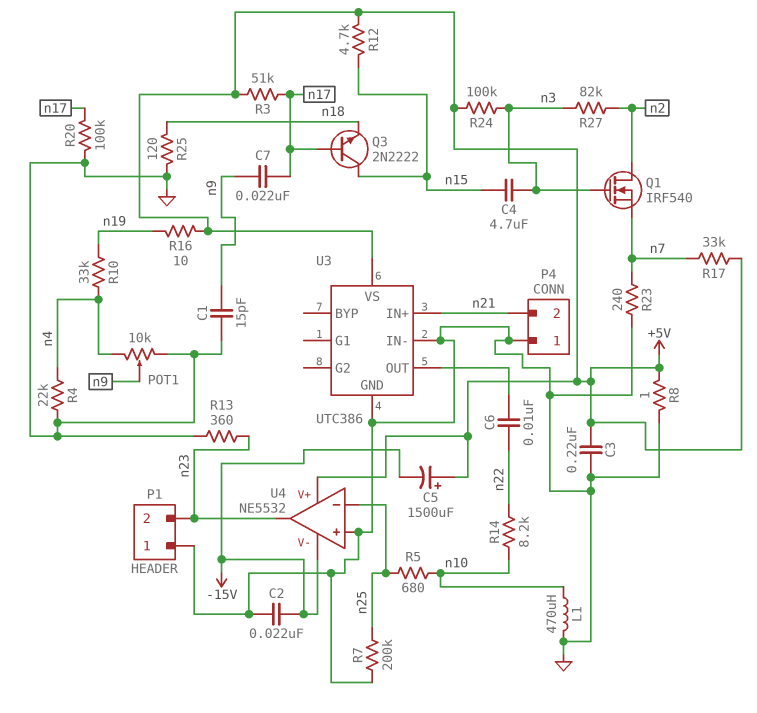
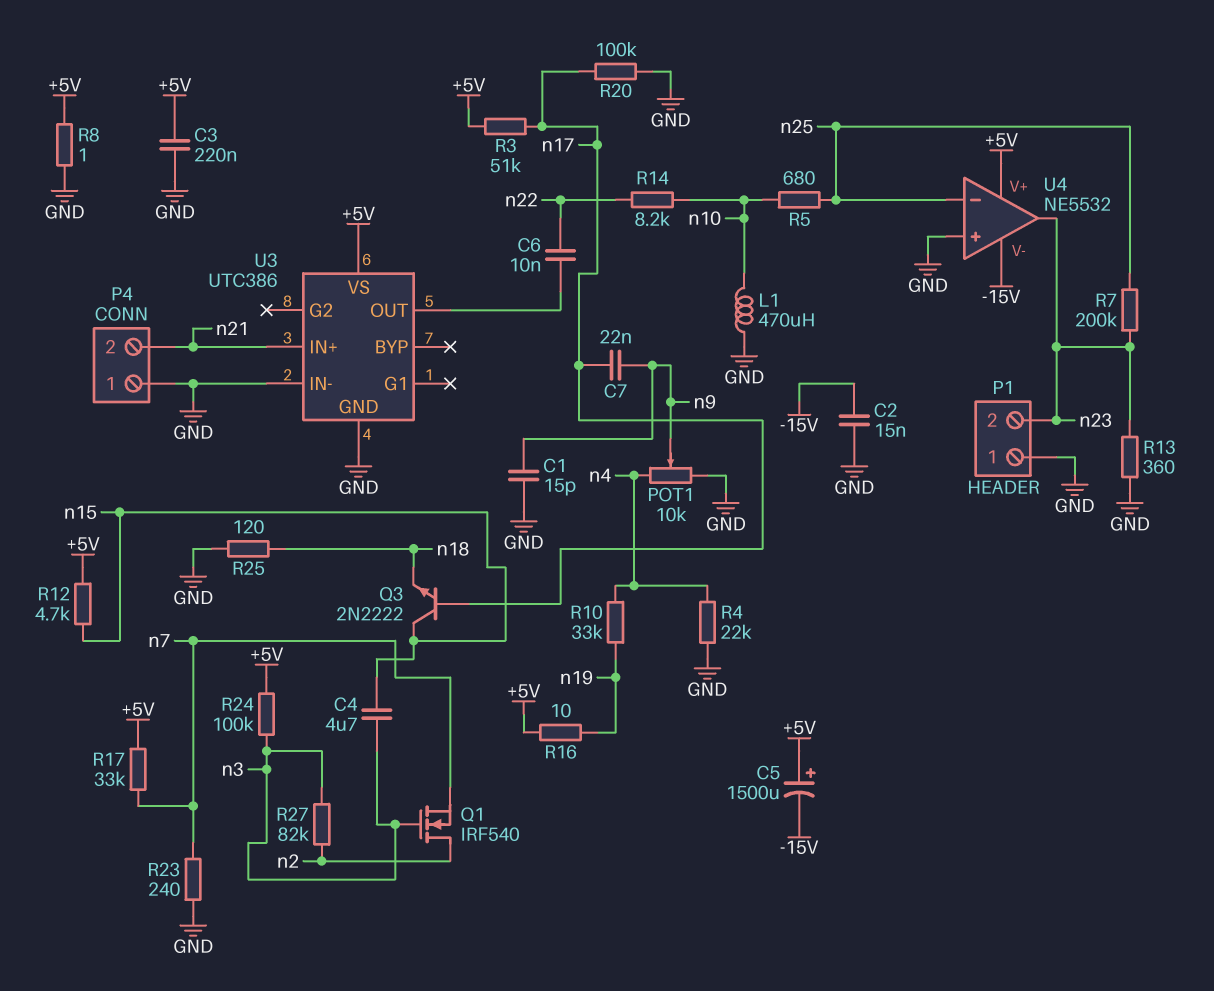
C2: 22nF (-15V, GND) -> 15nF (-15V, GND)
R7: 200k (GND, n25) -> 200k (n23, n25)

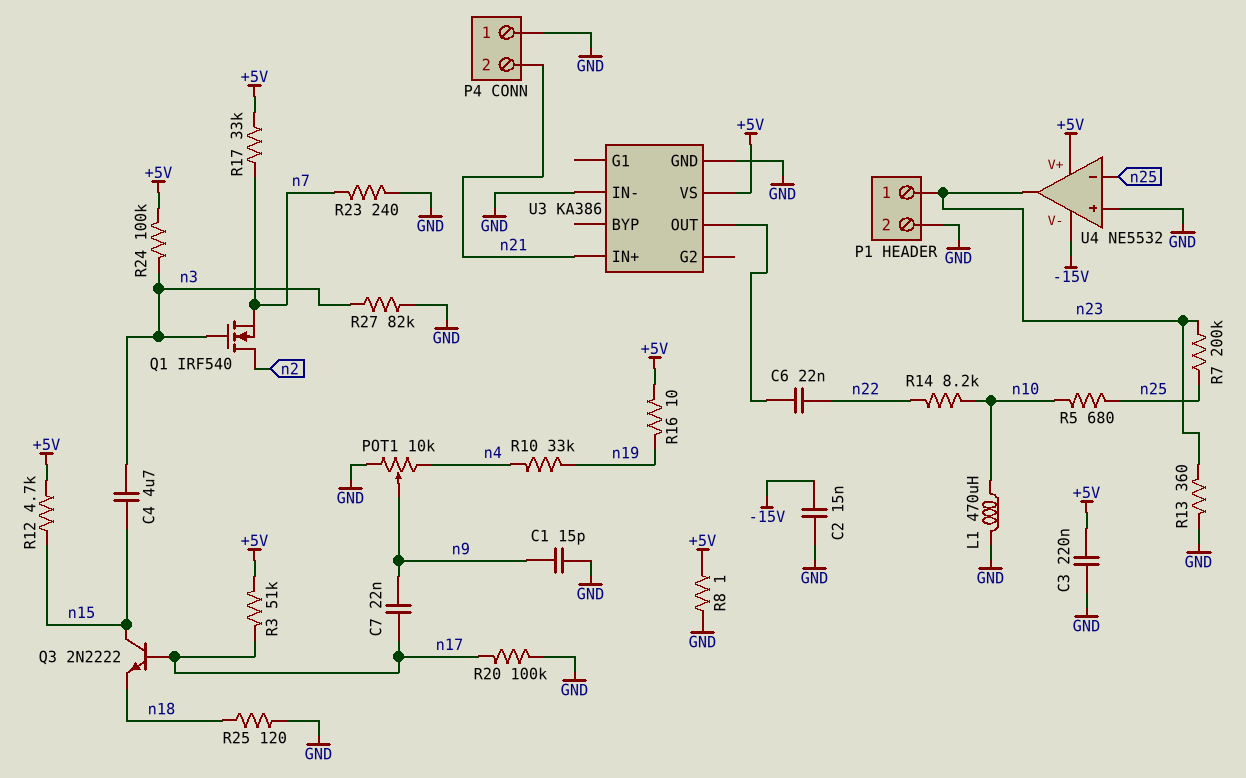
C5: 1500uF (plus +5V, minus -15V) -> none
C6: 10nF (U3/OUT, n22) -> 22nF (U3/OUT, n22)
P1 pin 1: GND -> n23
P1 pin 2: n23 -> GND
R4: 22k (GND, n4) -> none
R27: 82k (n2, n3) -> 82k (GND, n3)
U3: UTC386 -> KA386

